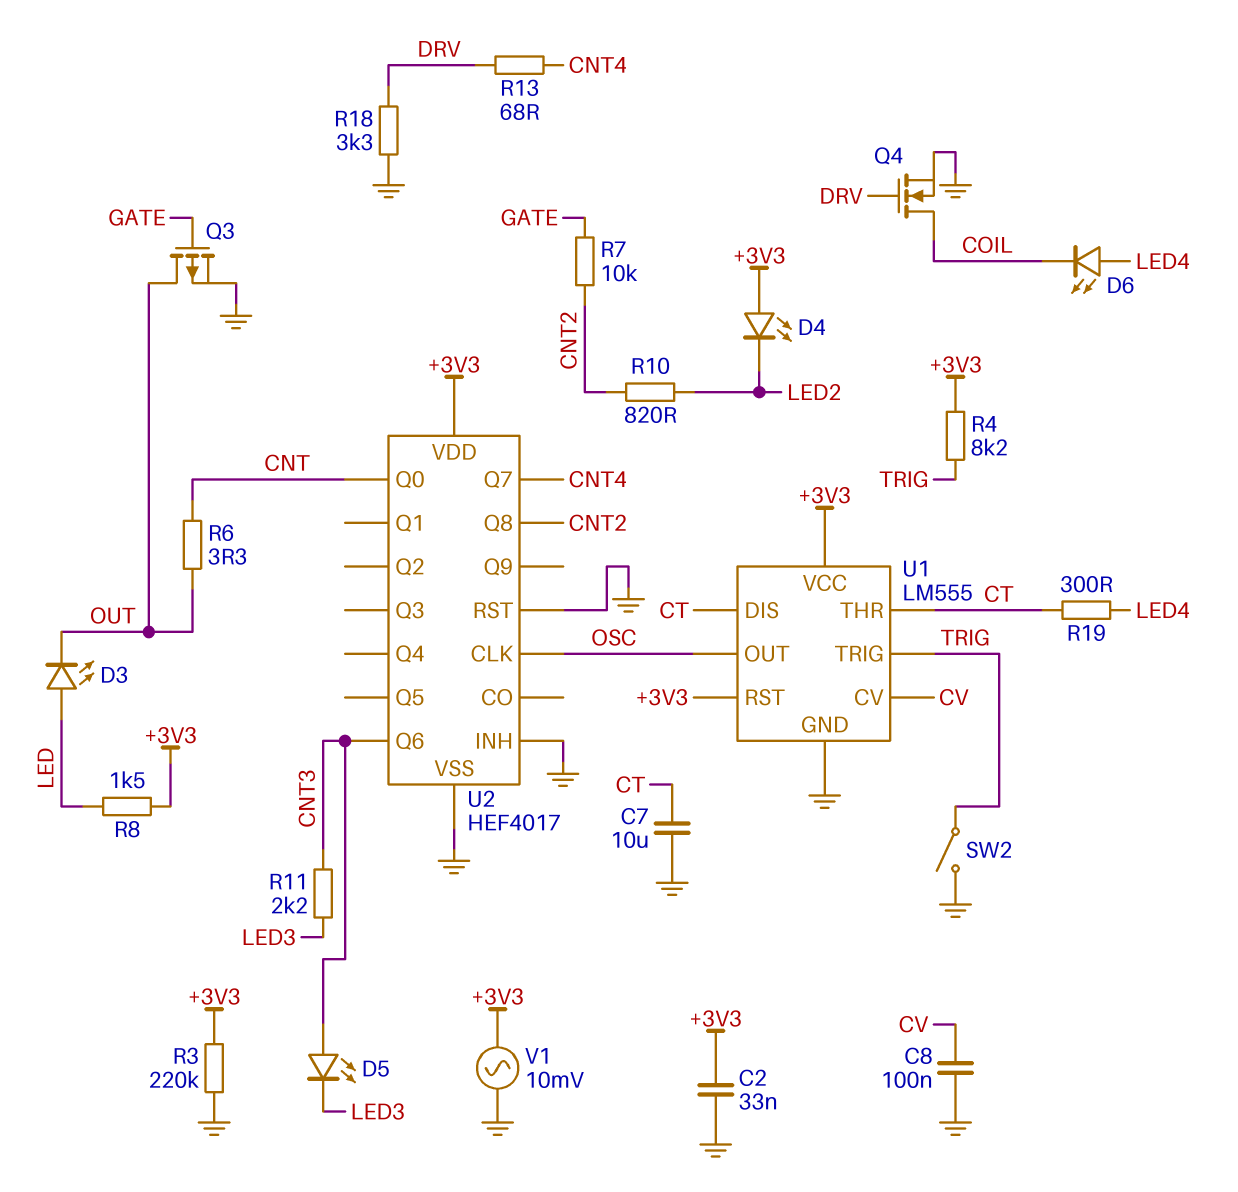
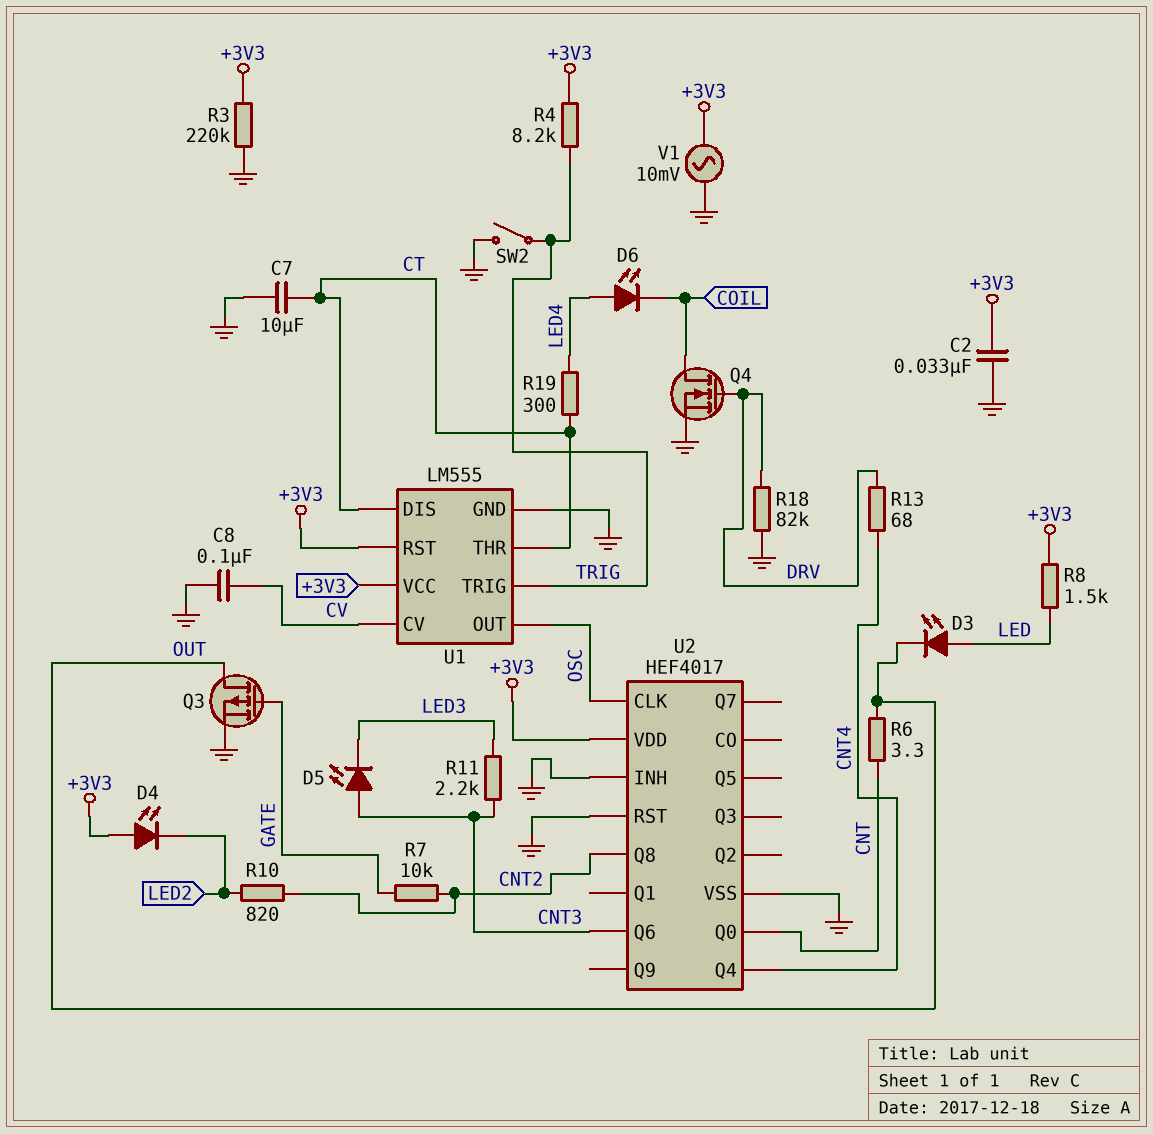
R18: 3.3k (DRV, GND) -> 82k (DRV, GND)
U2 pin Q4: none -> CNT4
U2 pin Q7: CNT4 -> none

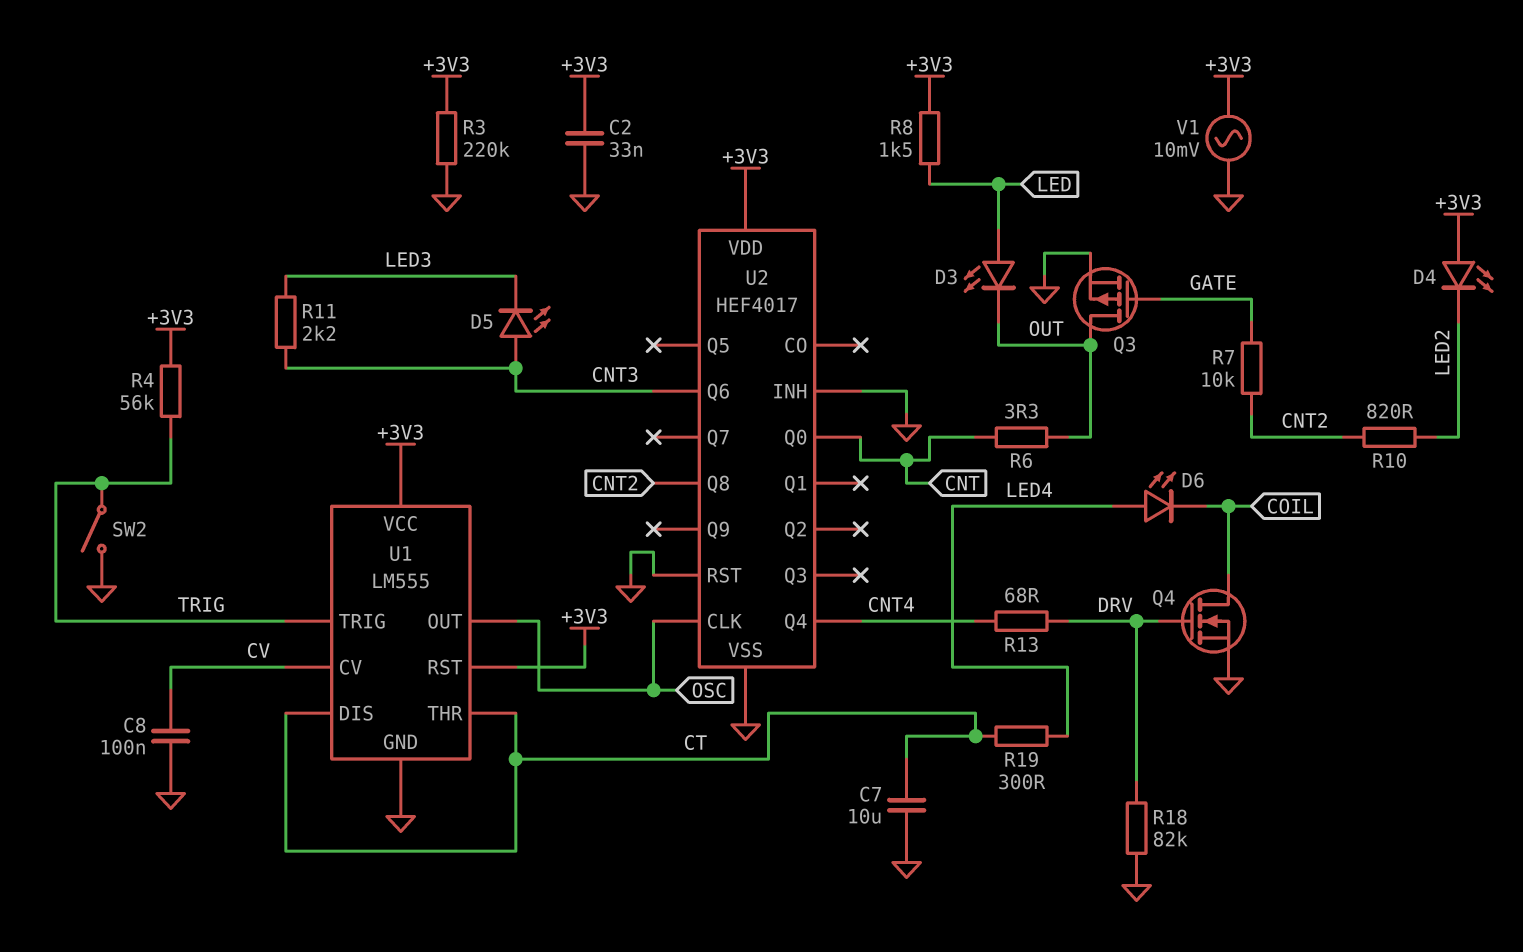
R4: 8.2k (+3V3, TRIG) -> 56k (+3V3, TRIG)

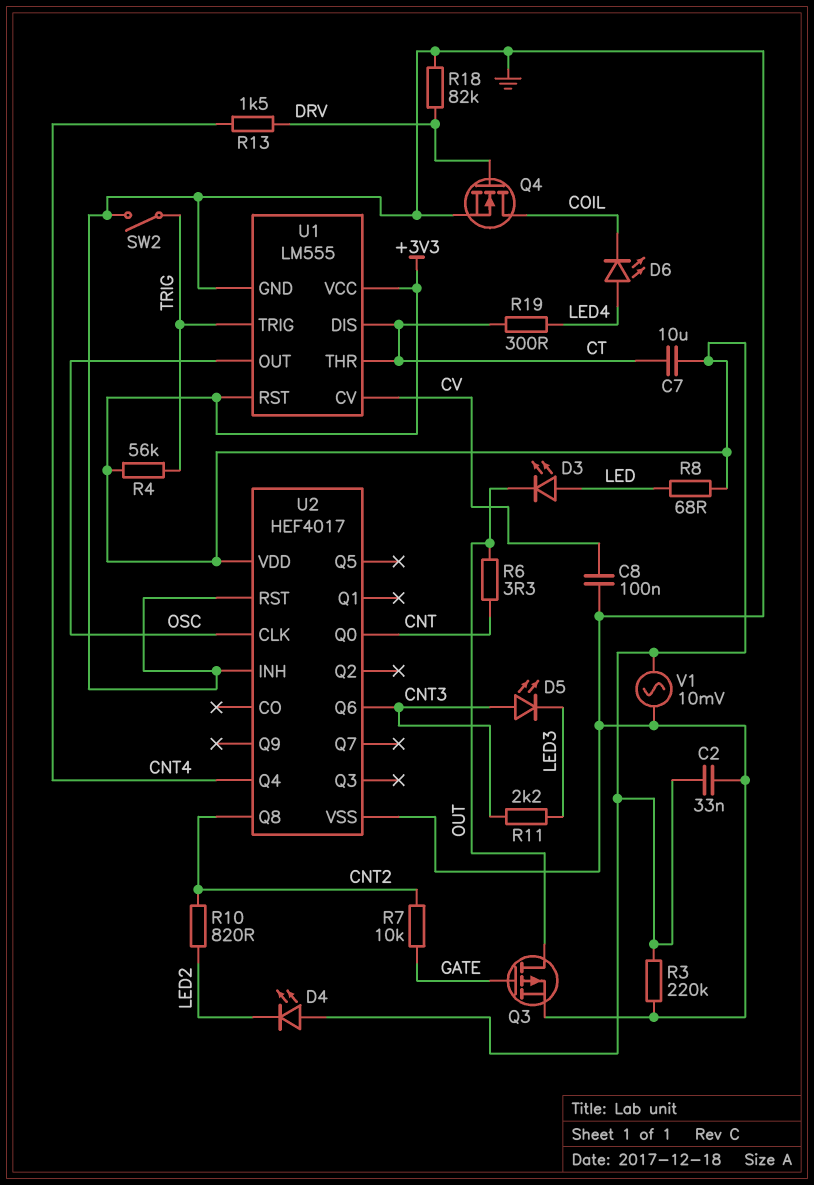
C7: 10uF (CT, GND) -> 10uF (+3V3, CT)
R8: 1.5k (+3V3, LED) -> 68 (+3V3, LED)
R13: 68 (CNT4, DRV) -> 1.5k (CNT4, DRV)

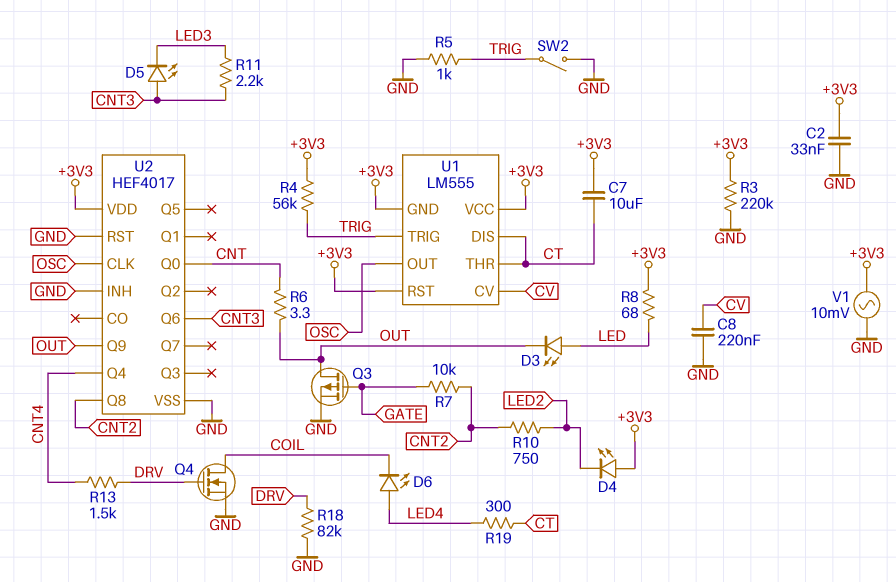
C8: 100nF (CV, GND) -> 220nF (CV, GND)
R5: none -> 1k (GND, TRIG)
R10: 820 (CNT2, LED2) -> 750 (CNT2, LED2)
U1 pin GND: GND -> +3V3
U2 pin Q9: none -> OUT

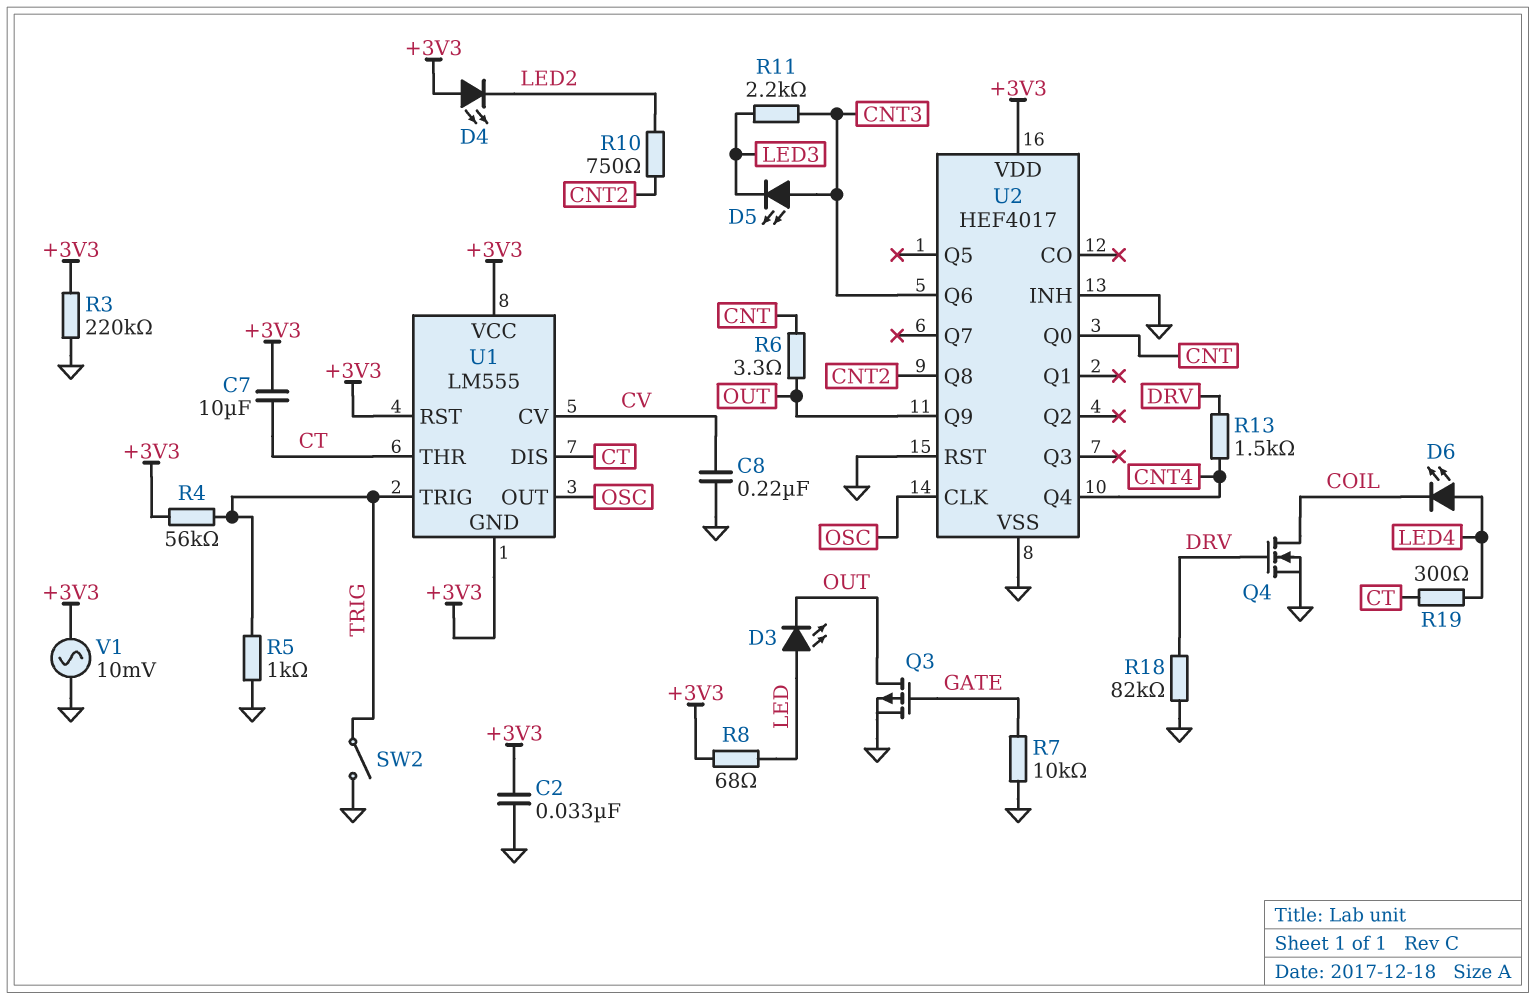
R7: 10k (CNT2, GATE) -> 10k (GATE, GND)

